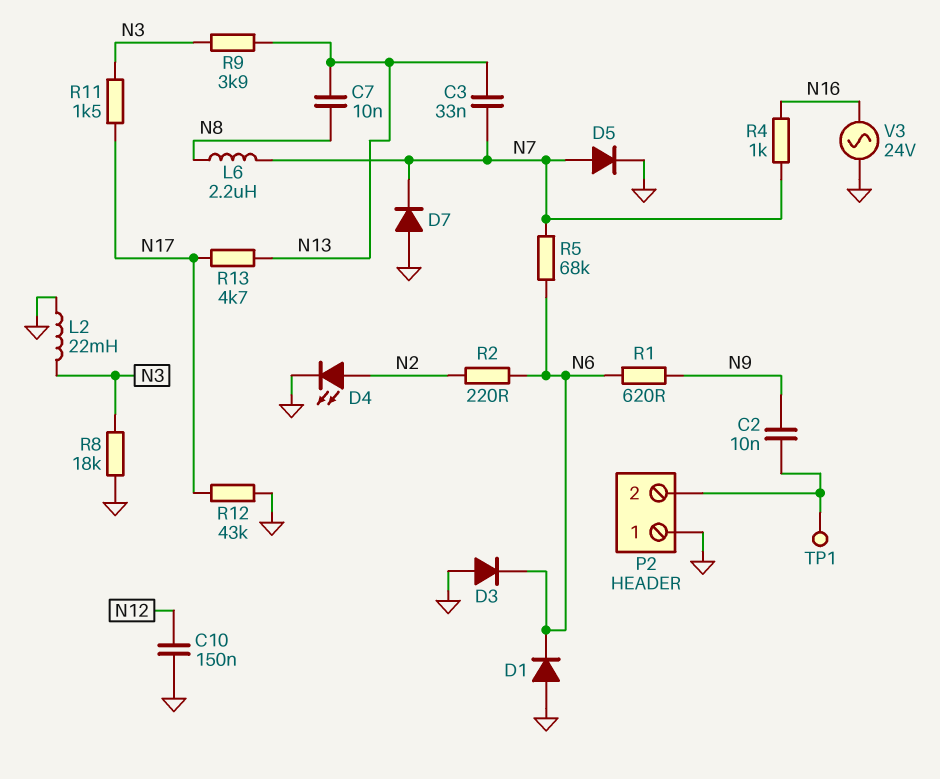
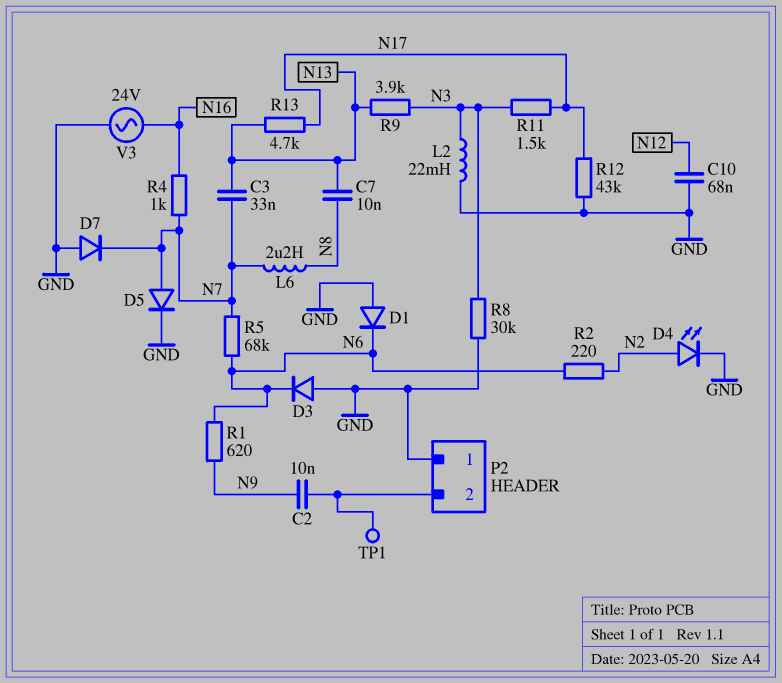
C10: 150nF (GND, N12) -> 68nF (GND, N12)
R8: 18k (GND, N3) -> 30k (GND, N3)

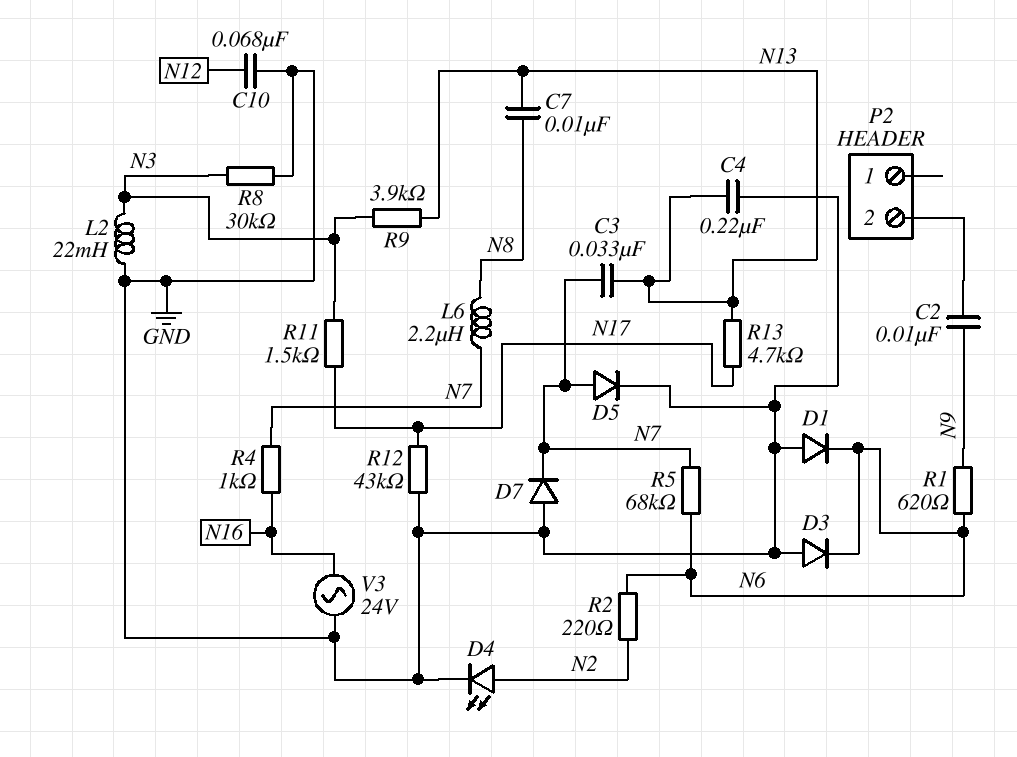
C4: none -> 220nF (GND, N13)
P2 pin 1: GND -> none
TP1: test point (P2/2) -> none

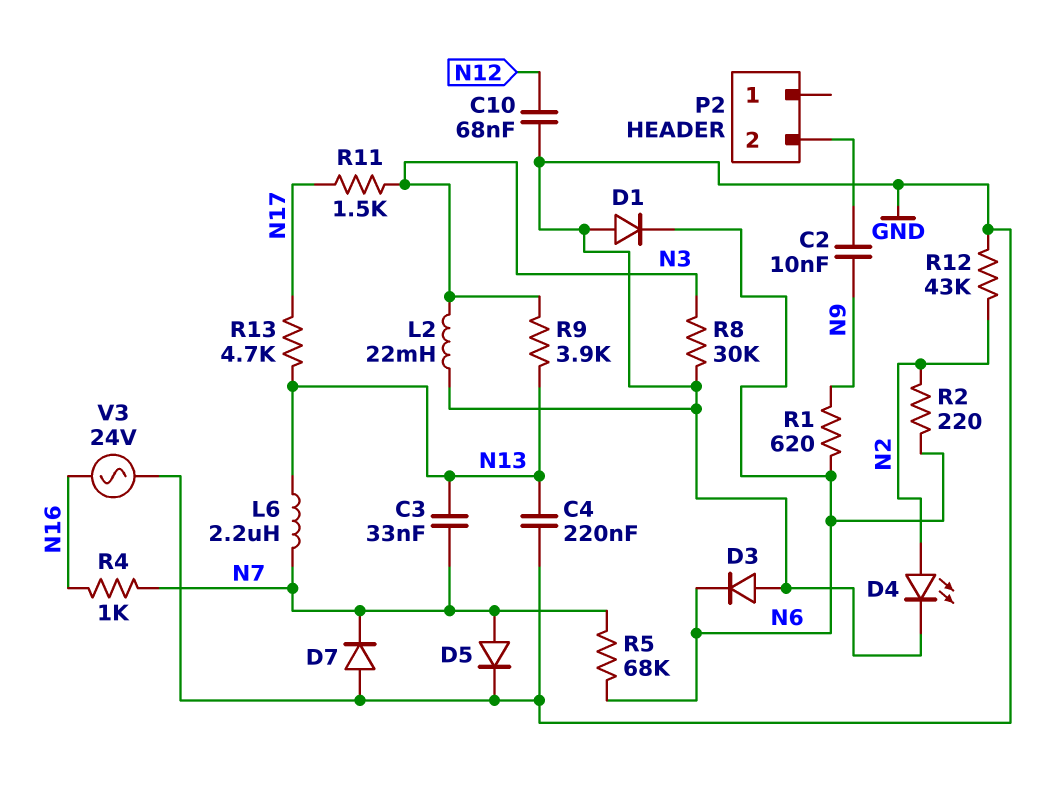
C7: 10nF (N8, N13) -> none
L6: 2.2uH (N7, N8) -> 2.2uH (N7, N13)
R12: 43k (GND, N17) -> 43k (GND, N2)

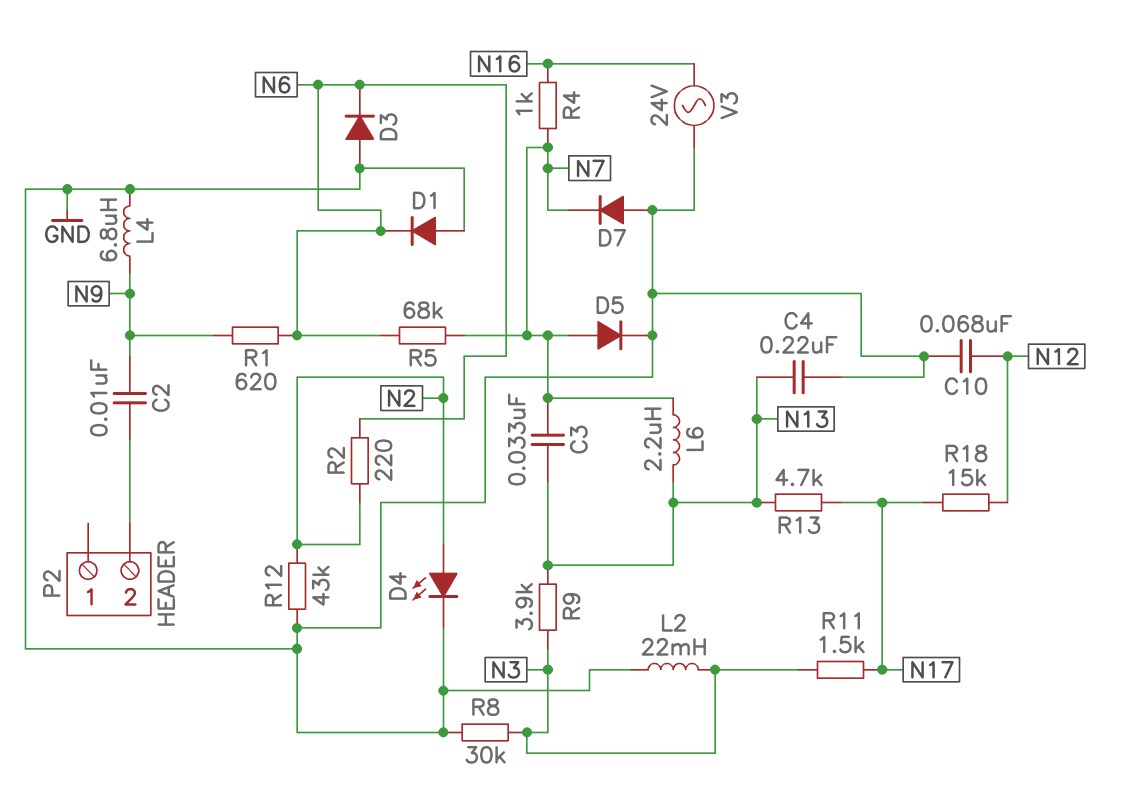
L4: none -> 6.8uH (GND, N9)
R18: none -> 15k (N12, N17)

